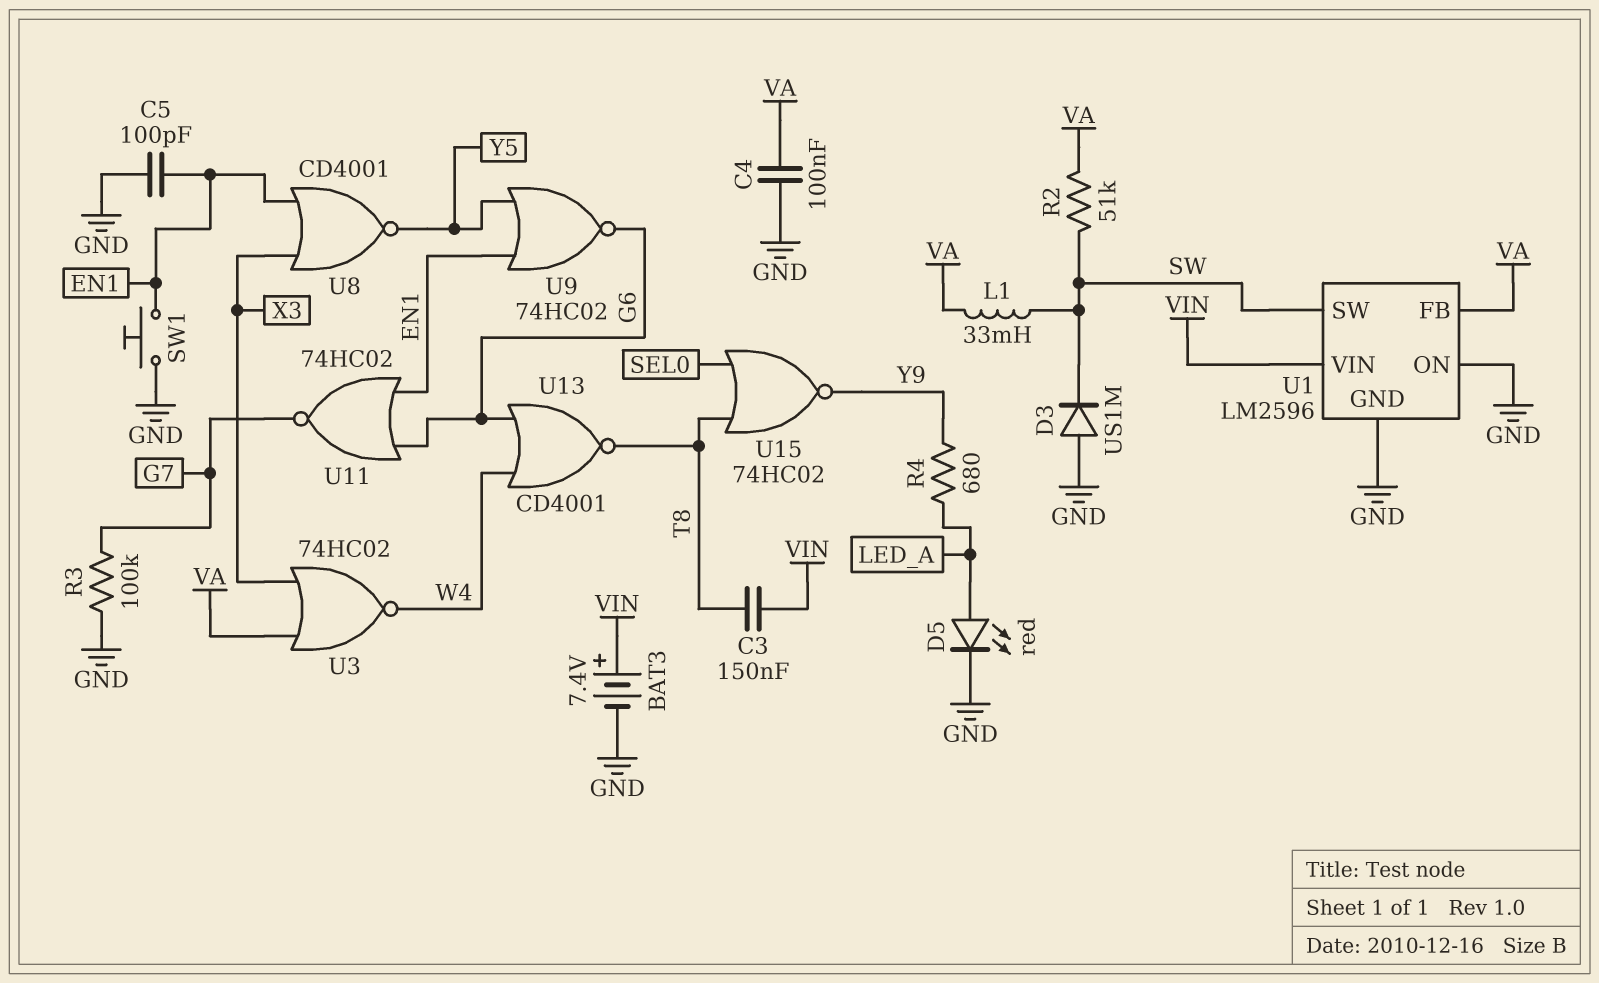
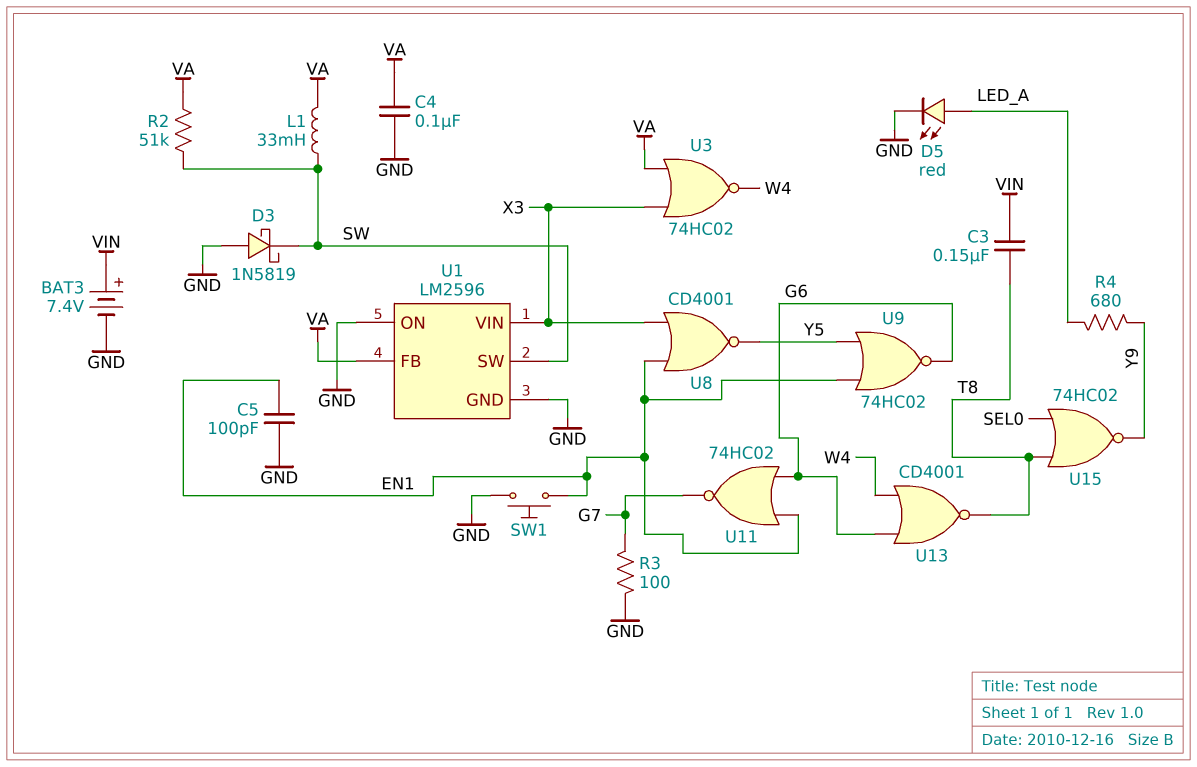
D3: diode US1M (A GND, K SW) -> schottky 1N5819 (A GND, K SW)
R3: 100k (G7, GND) -> 100 (G7, GND)
U1 pin VIN: VIN -> X3

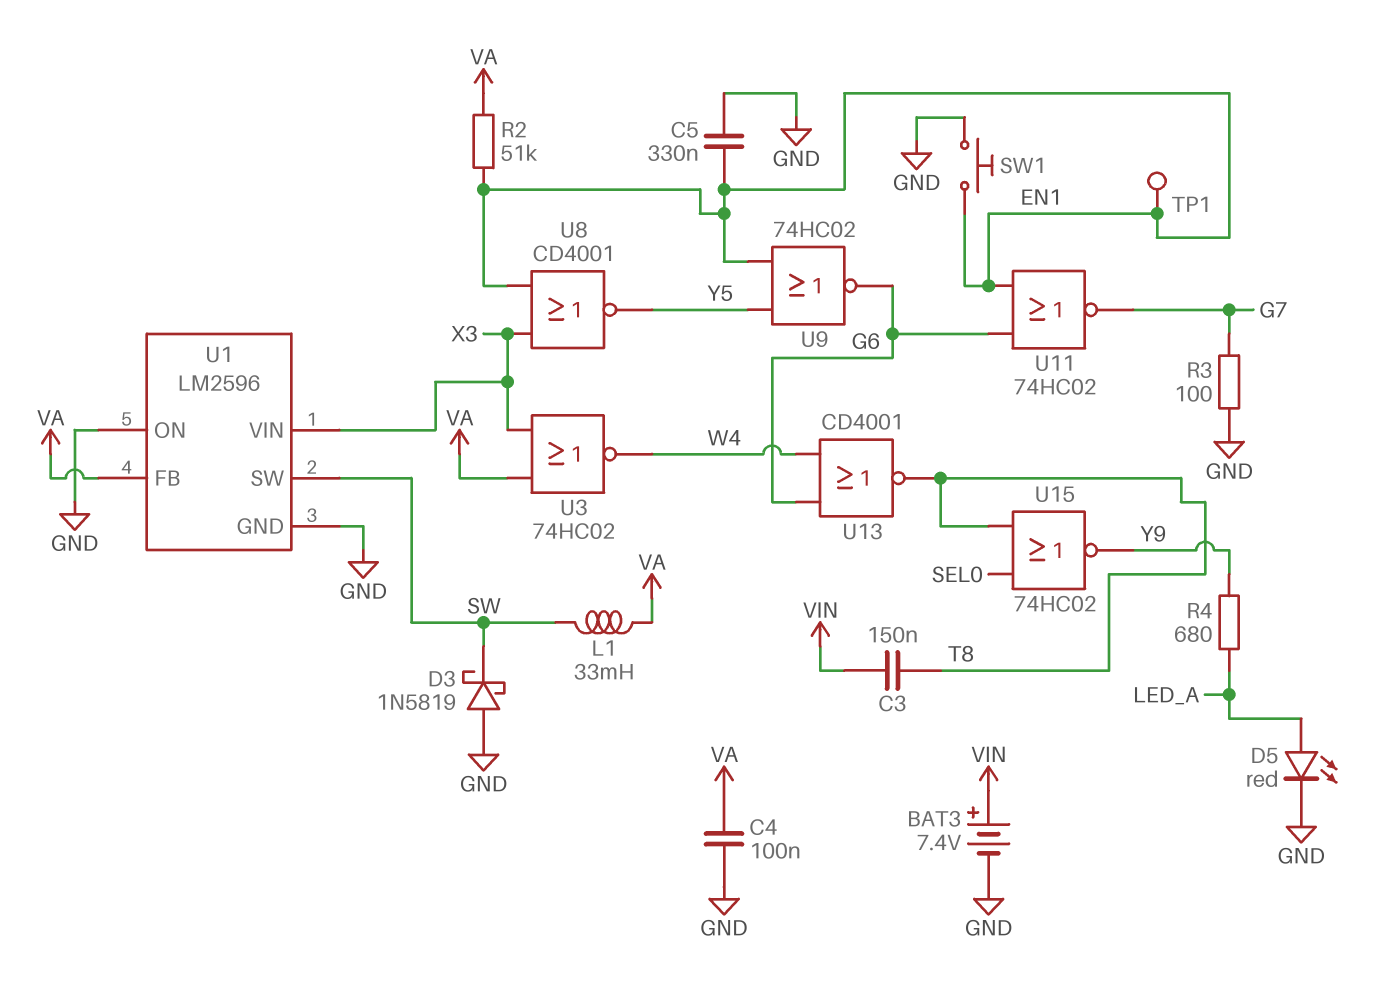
C5: 100pF (EN1, GND) -> 330nF (EN1, GND)
R2: 51k (SW, VA) -> 51k (EN1, VA)
TP1: none -> test point (EN1)

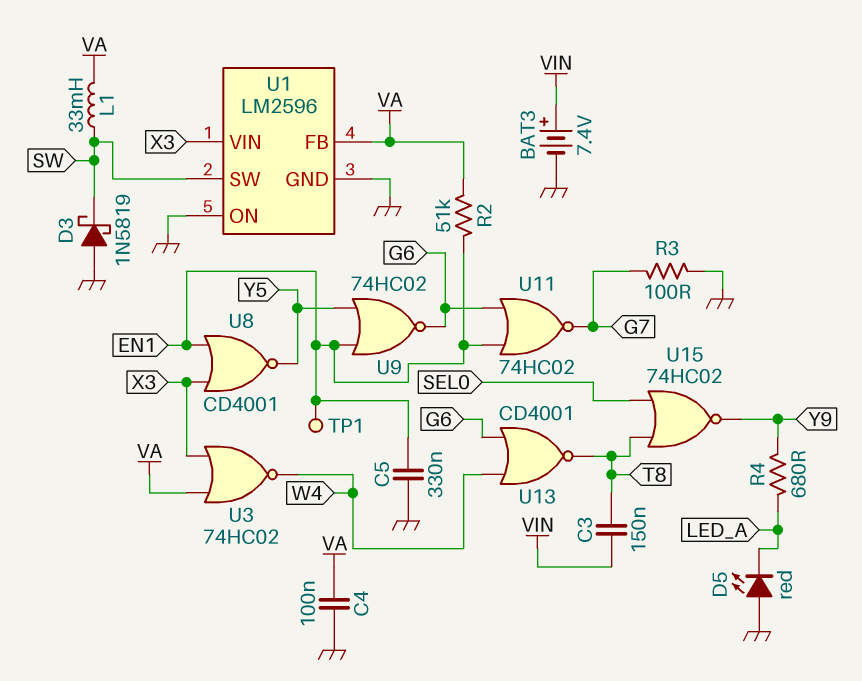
D5: LED red (A LED_A, K GND) -> LED red (A GND, K LED_A)
SW1: button (EN1, GND) -> none

